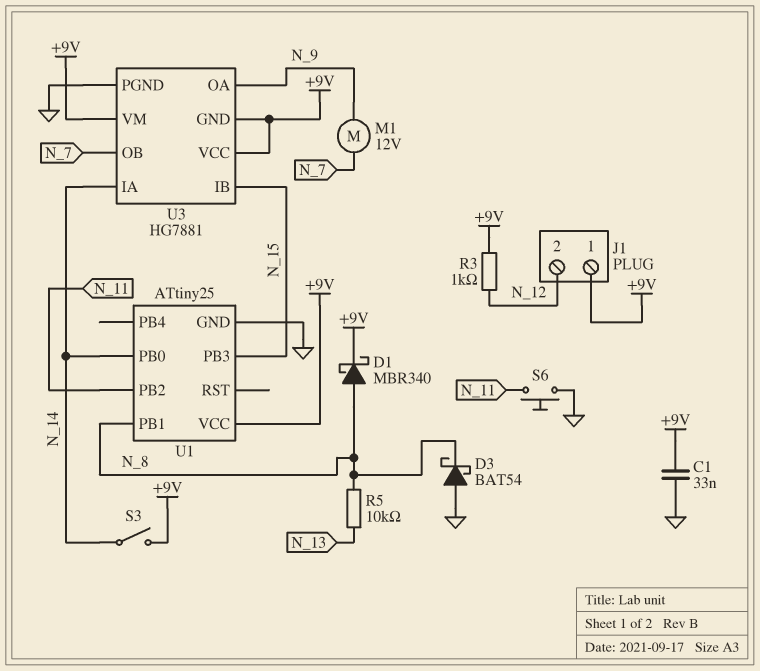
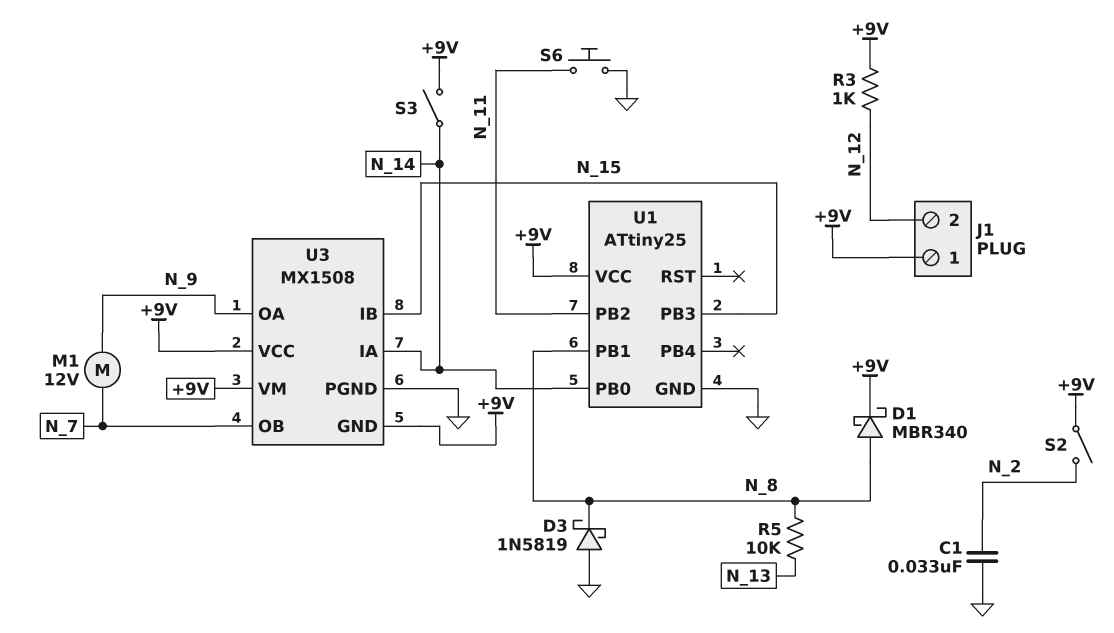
C1: 33nF (+9V, GND) -> 33nF (GND, N_2)
D3: schottky BAT54 (A GND, K N_8) -> schottky 1N5819 (A GND, K N_8)
S2: none -> switch (+9V, N_2)
U3: HG7881 -> MX1508

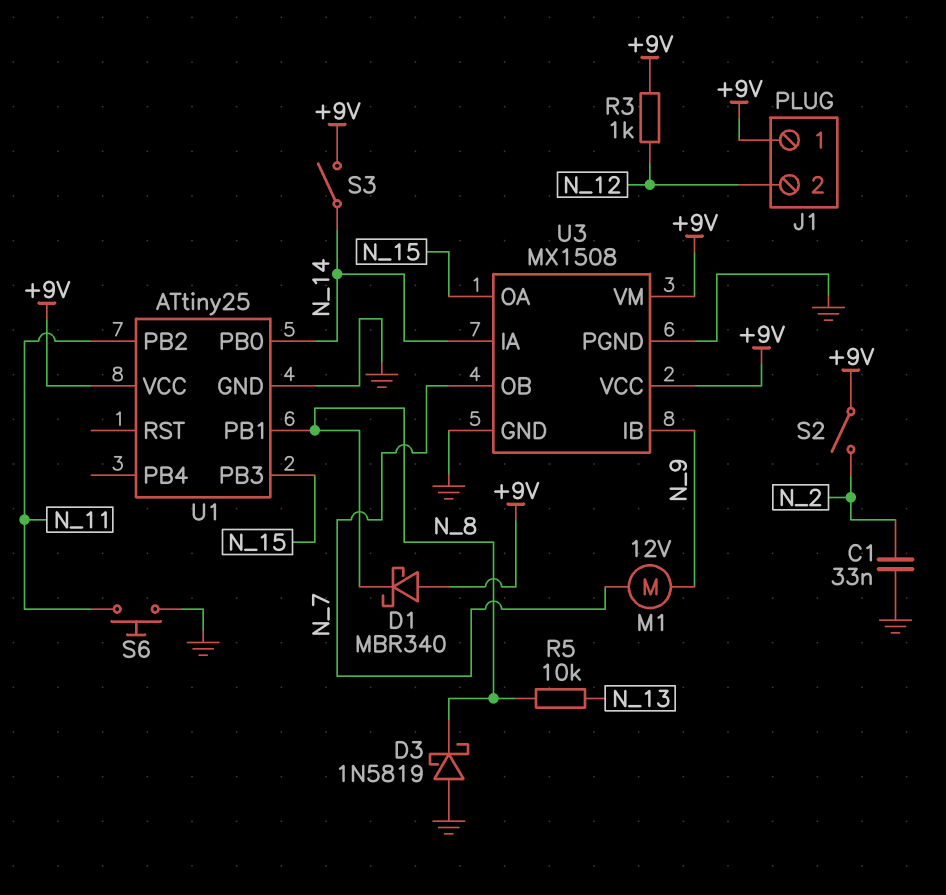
D1: schottky MBR340 (A N_8, K +9V) -> schottky MBR340 (A +9V, K N_8)
U3 pin GND: +9V -> GND
U3 pin IB: N_15 -> N_9
U3 pin OA: N_9 -> N_15

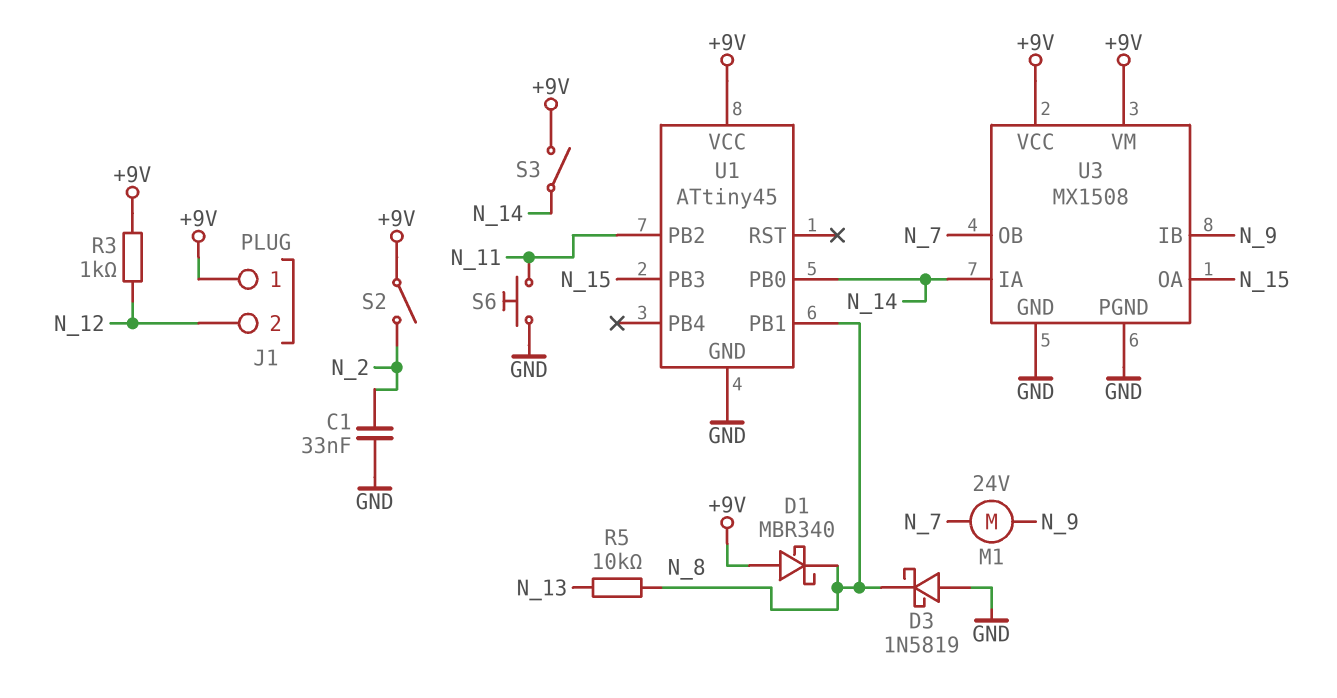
M1: motor 12V (N_7, N_9) -> motor 24V (N_7, N_9)
U1: ATtiny25 -> ATtiny45

